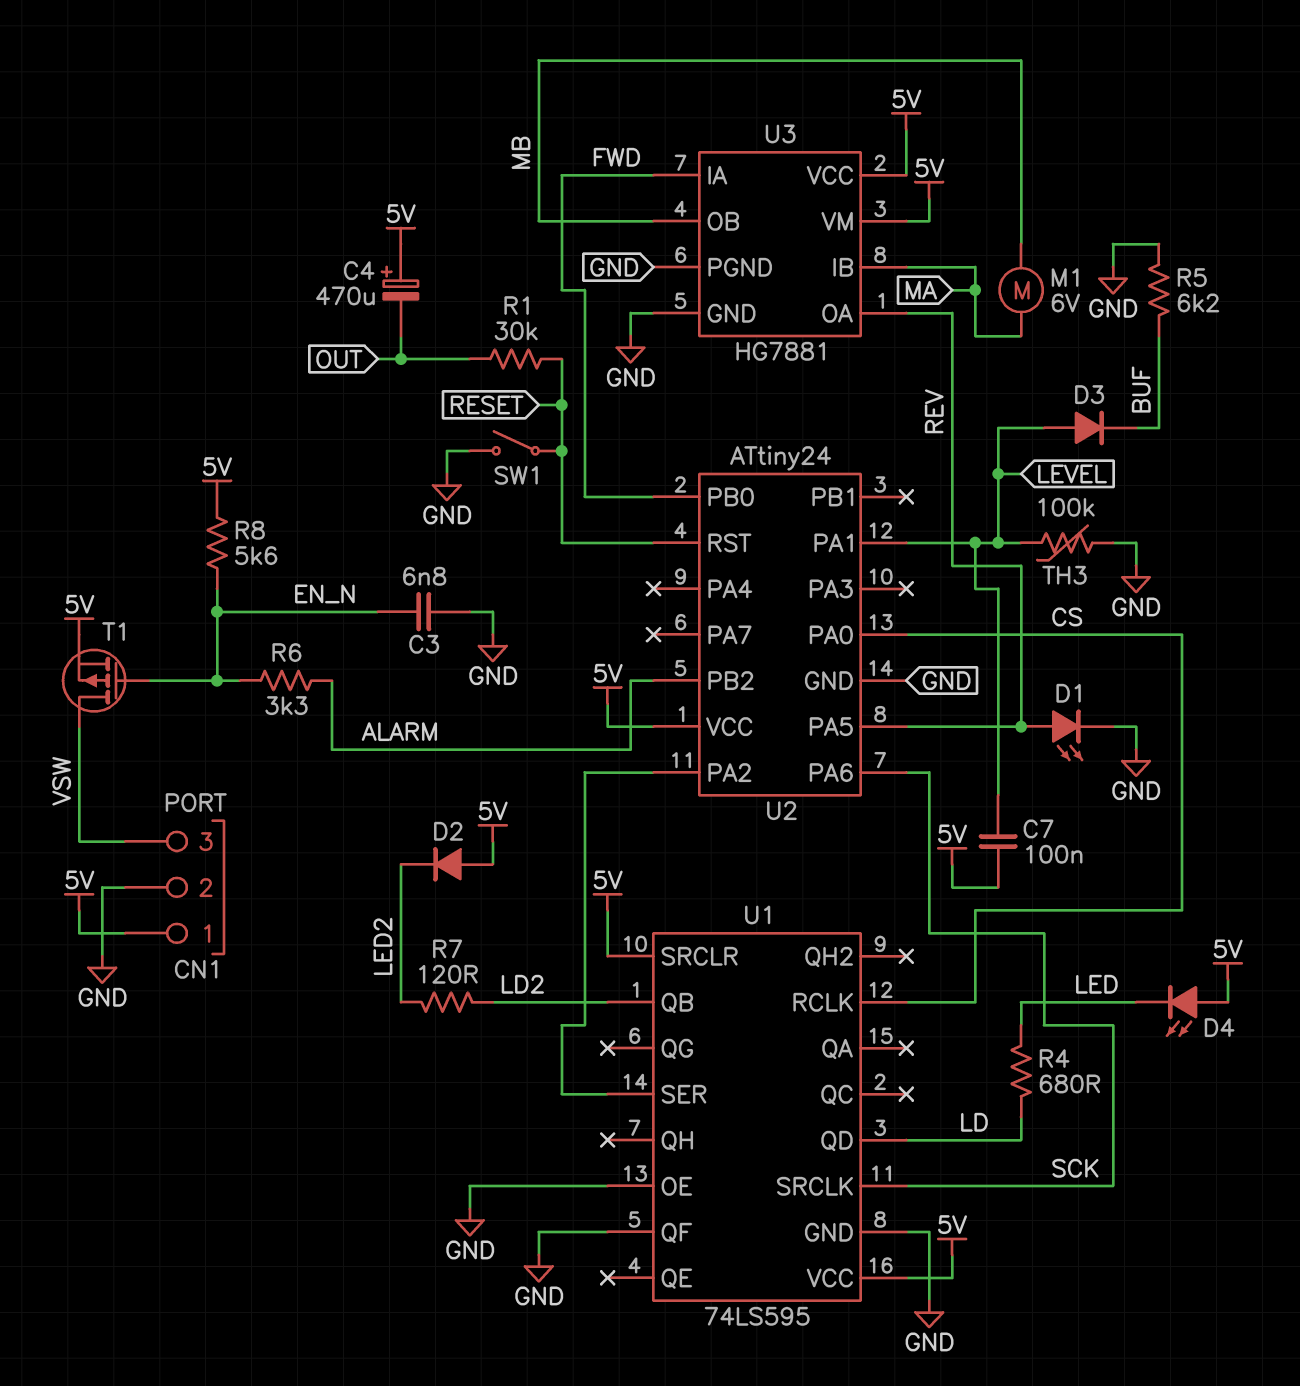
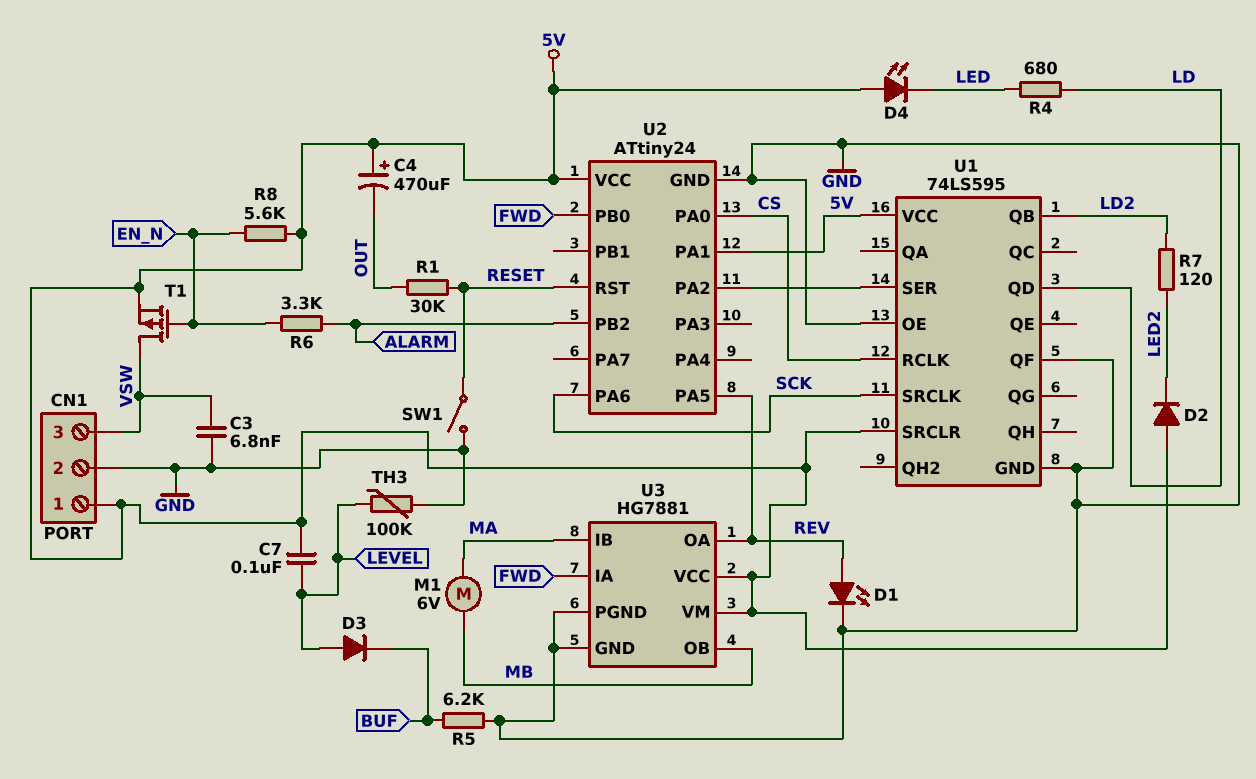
C3: 6.8nF (EN_N, GND) -> 6.8nF (GND, VSW)
U2 pin PA1: LEVEL -> 5V

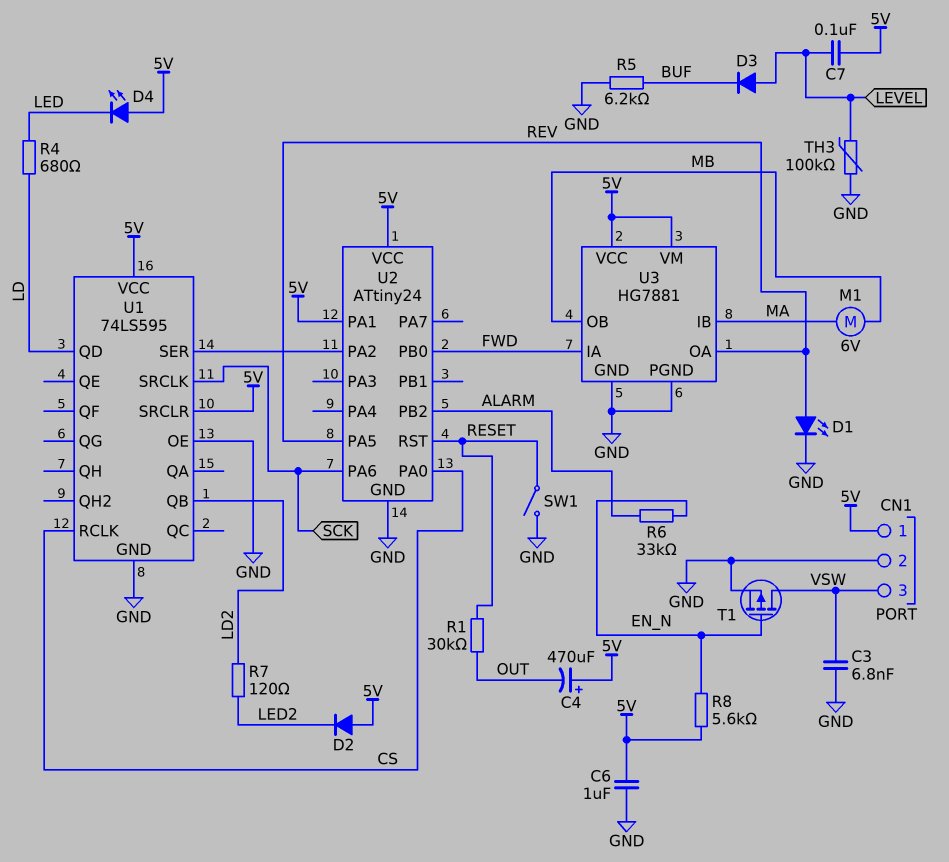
C6: none -> 1uF (5V, GND)
R6: 3.3k (ALARM, EN_N) -> 33k (ALARM, EN_N)
T1: PMOS (G EN_N, D VSW, S 5V) -> PMOS (G EN_N, D VSW, S GND)
U1 pin QF: GND -> none

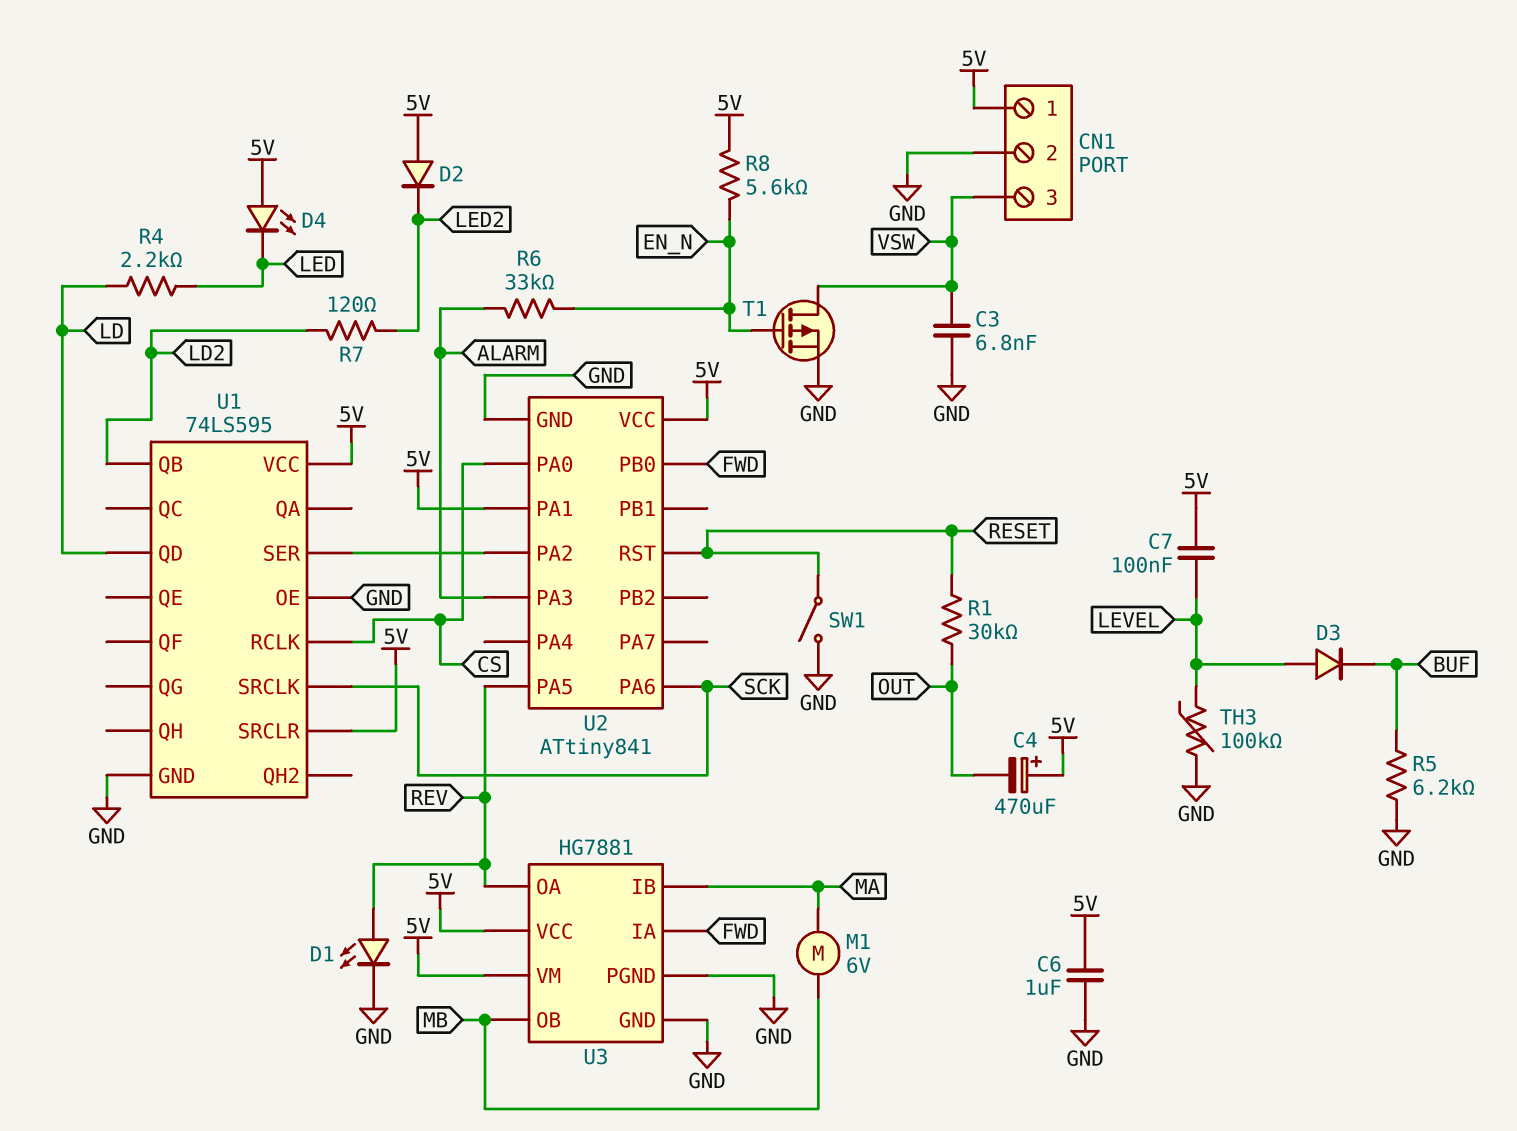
R4: 680 (LD, LED) -> 2.2k (LD, LED)
U2: ATtiny24 -> ATtiny841
U2 pin PA3: none -> ALARM
U2 pin PB2: ALARM -> none

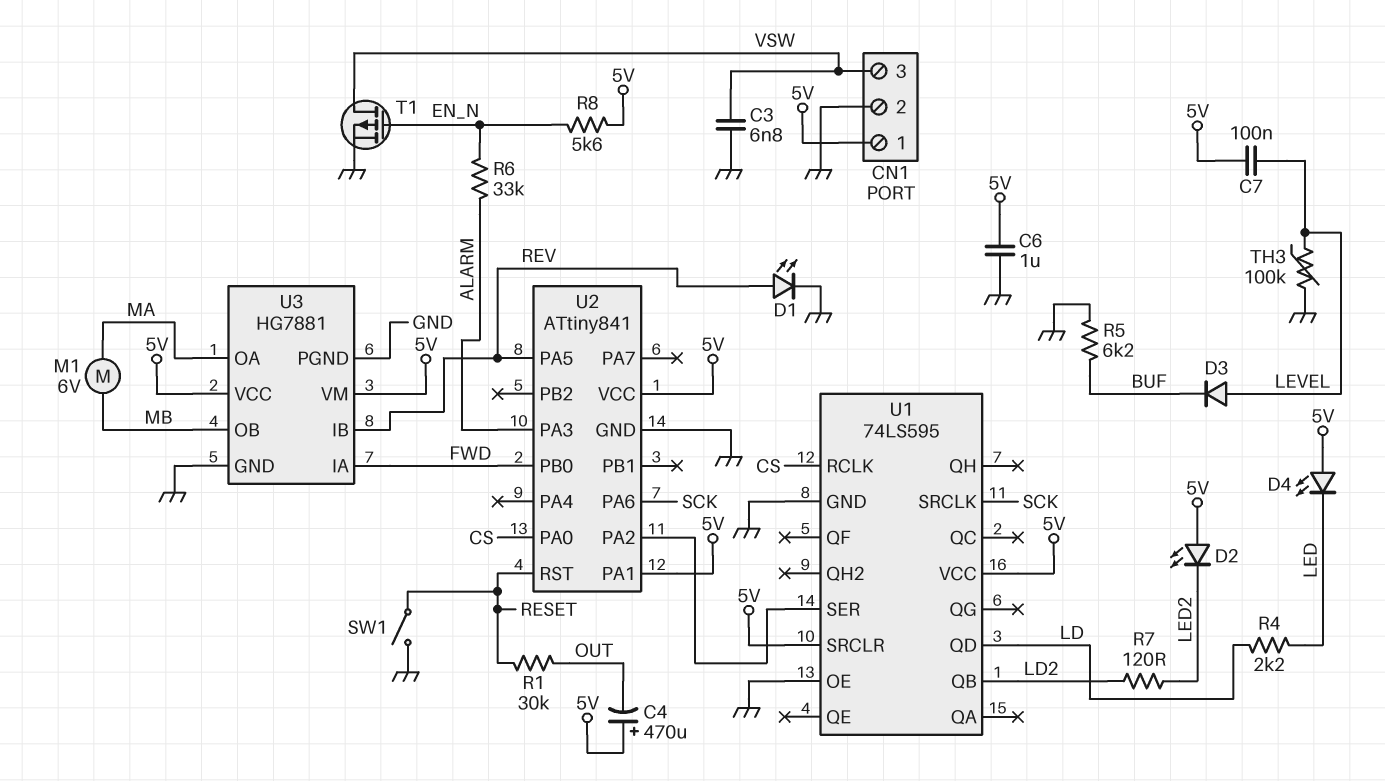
D2: diode (A 5V, K LED2) -> LED (A 5V, K LED2)
U3 pin IB: MA -> REV
U3 pin OA: REV -> MA

